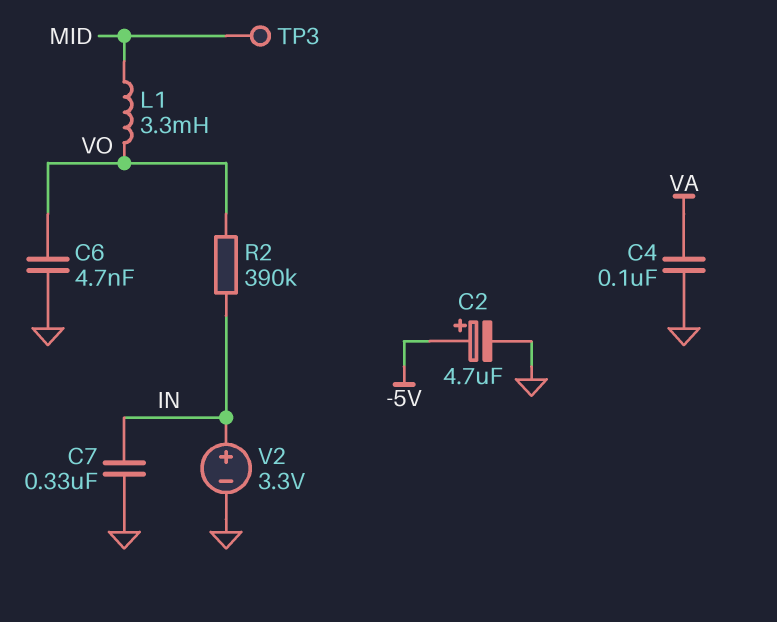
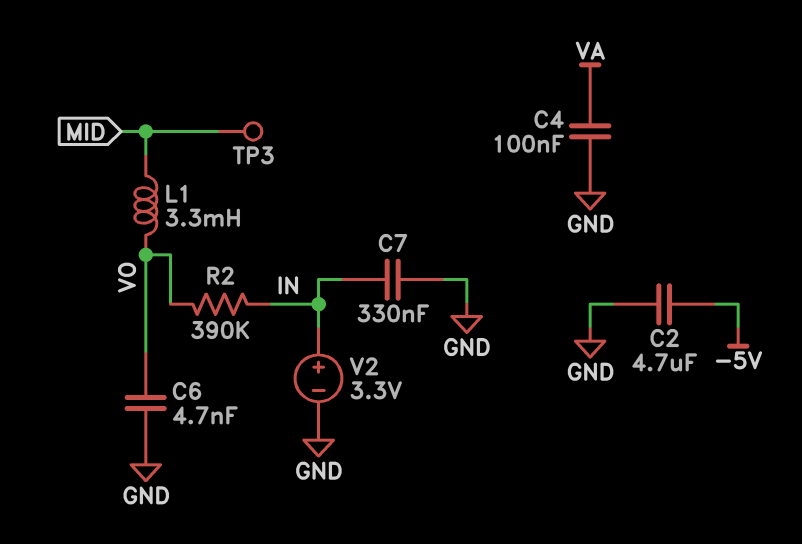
C2: 4.7uF (plus -5V, minus GND) -> 4.7uF (-5V, GND)

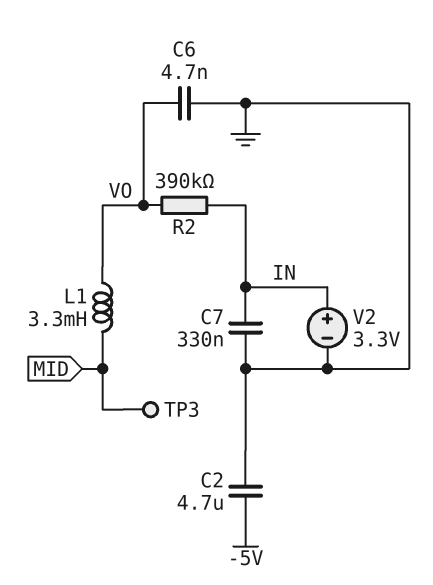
C4: 100nF (GND, VA) -> none

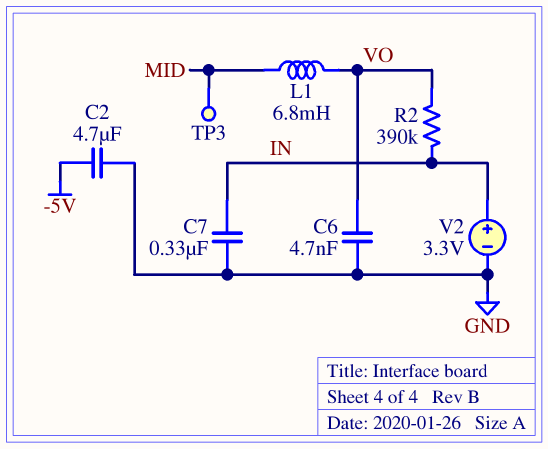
L1: 3.3mH (MID, VO) -> 6.8mH (MID, VO)

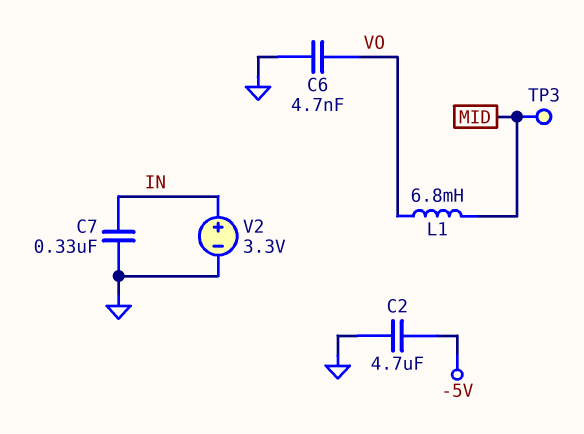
R2: 390k (IN, VO) -> none

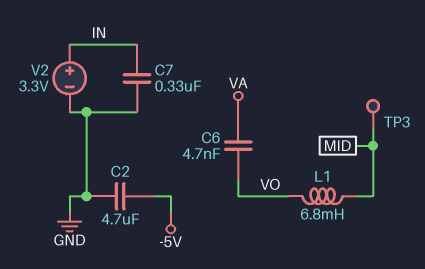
C6: 4.7nF (GND, VO) -> 4.7nF (VA, VO)

